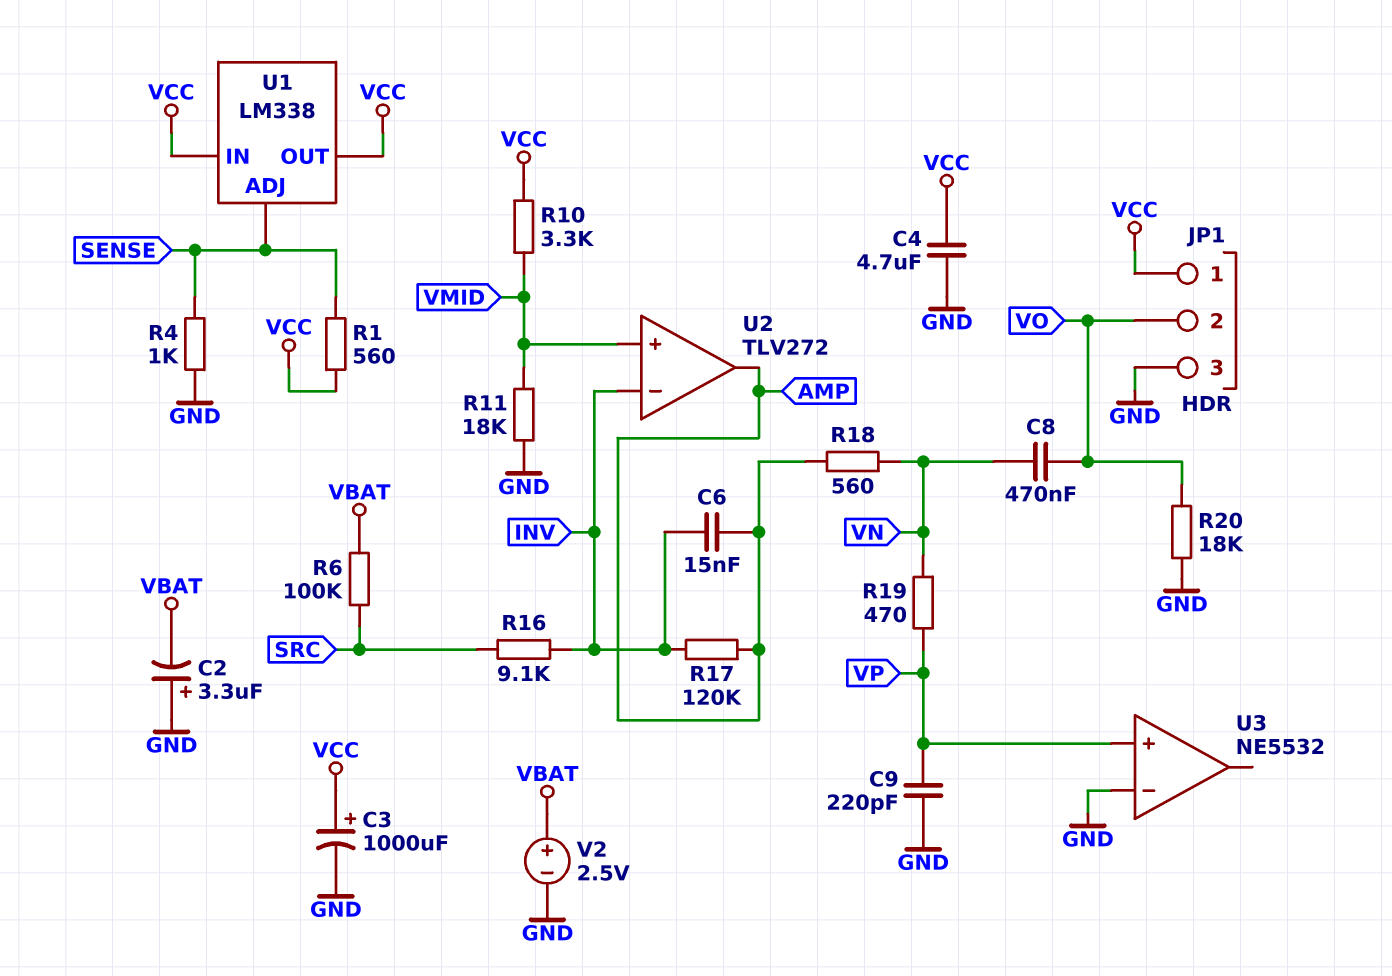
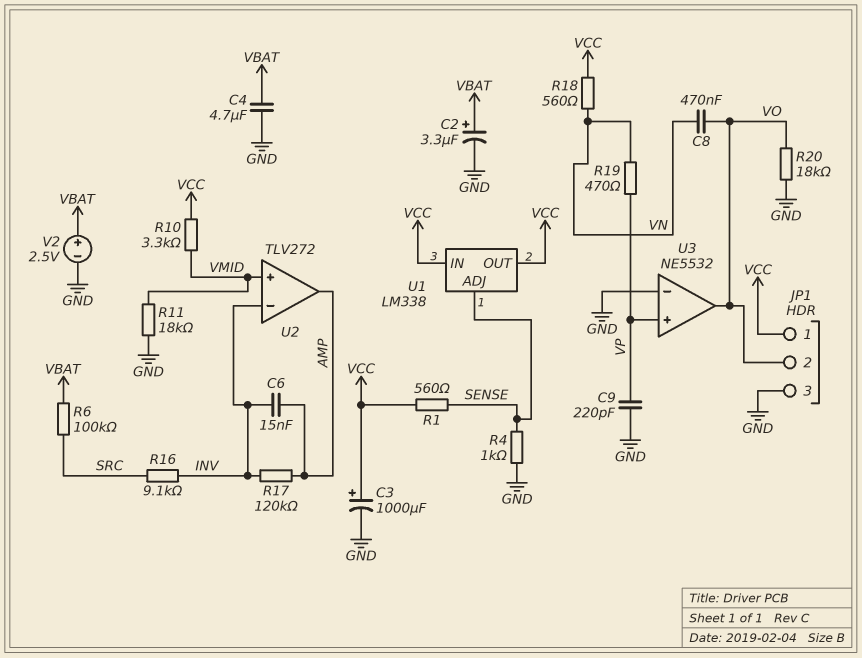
C2: 3.3uF (plus GND, minus VBAT) -> 3.3uF (plus VBAT, minus GND)
C4: 4.7uF (GND, VCC) -> 4.7uF (GND, VBAT)
R18: 560 (AMP, VN) -> 560 (VCC, VN)
U3 pin out: none -> VO

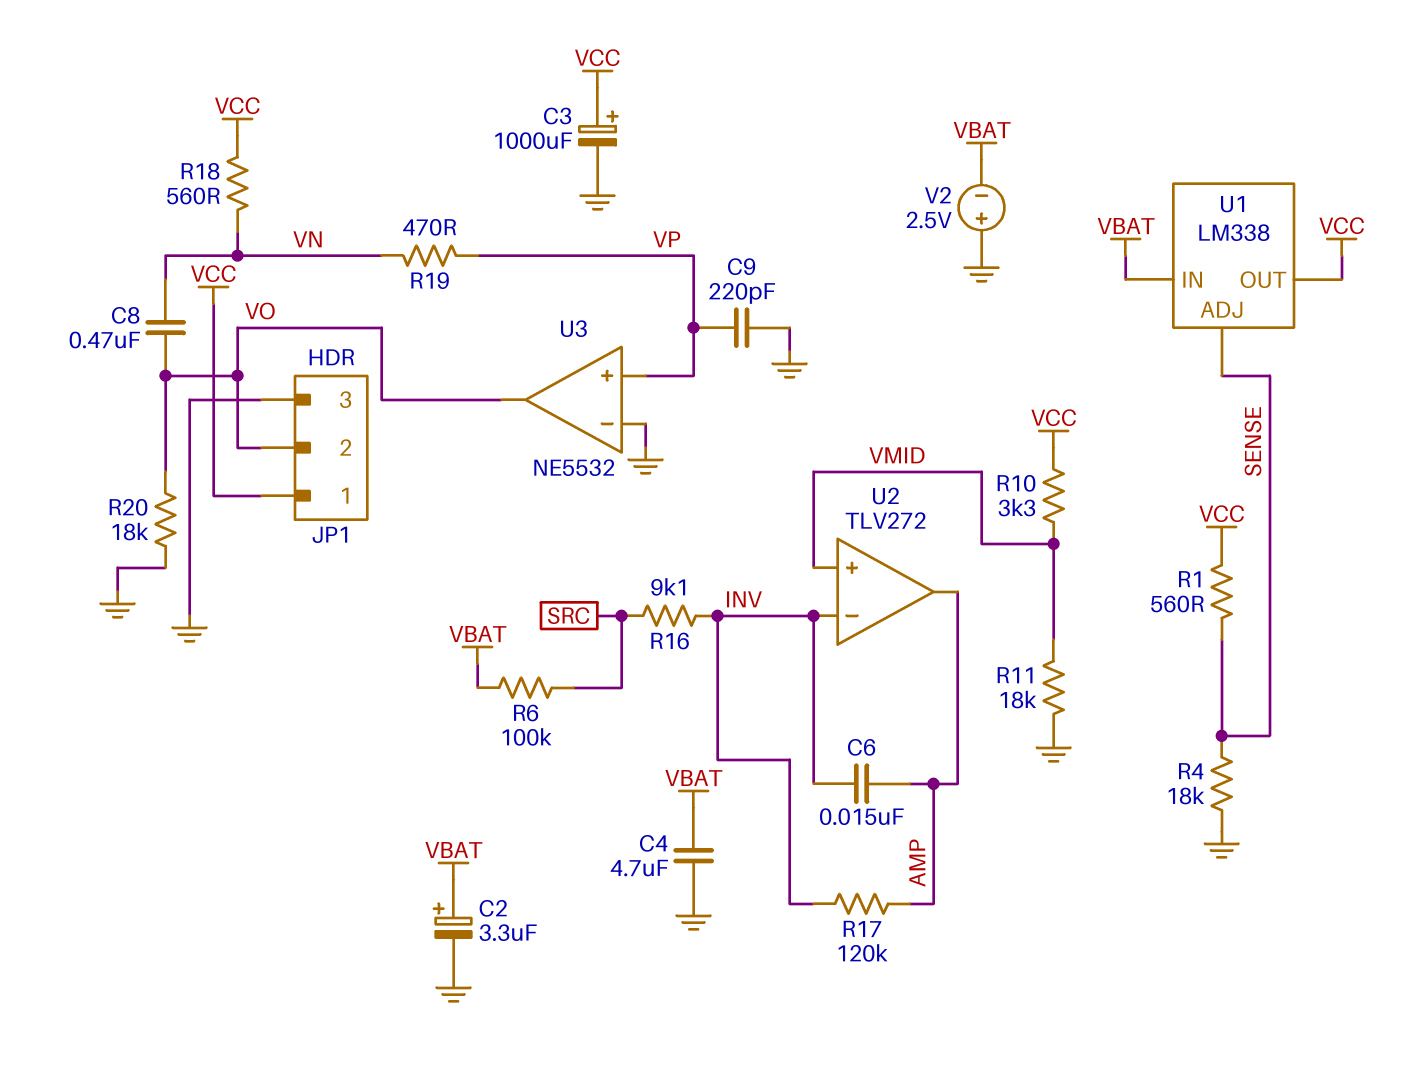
R4: 1k (GND, SENSE) -> 18k (GND, SENSE)
U1 pin IN: VCC -> VBAT
V2: 2.5V (plus VBAT, minus GND) -> 2.5V (plus GND, minus VBAT)

